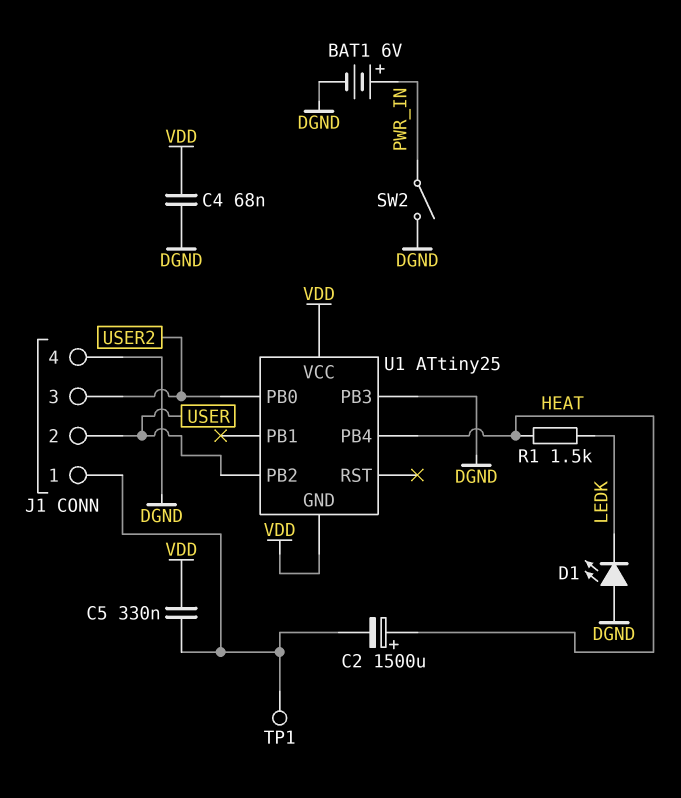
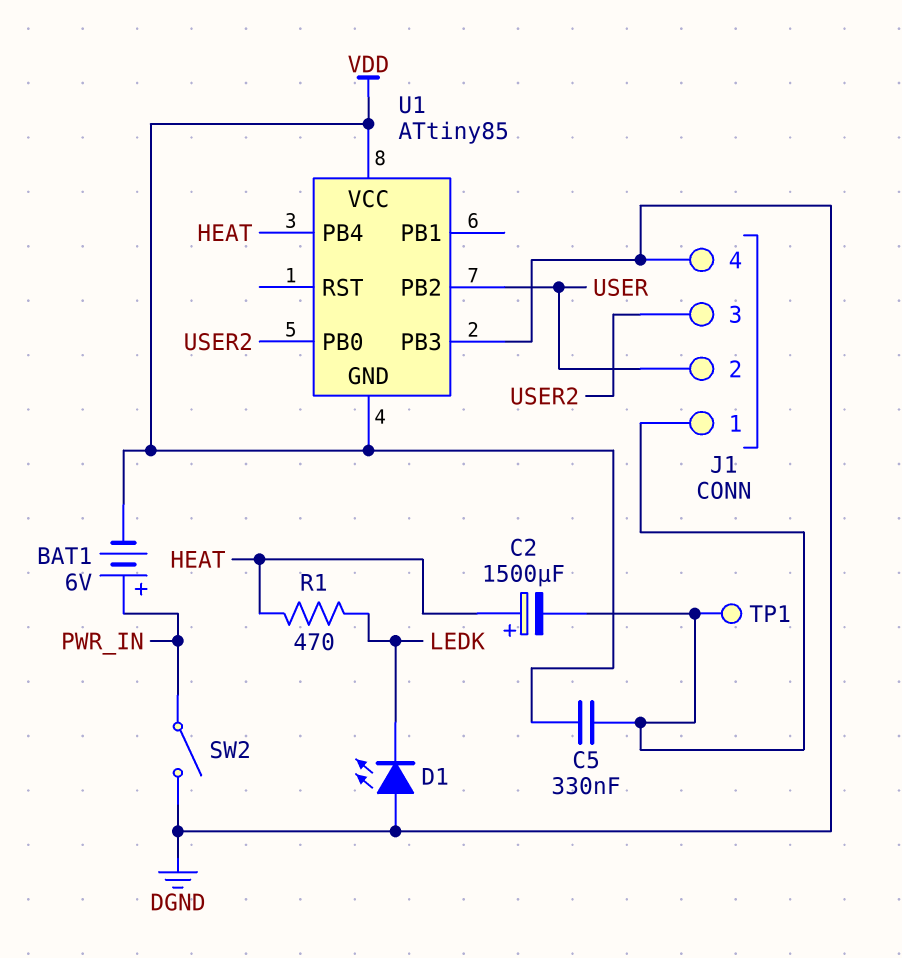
BAT1: 6V (plus PWR_IN, minus DGND) -> 6V (plus PWR_IN, minus VDD)
C4: 68nF (DGND, VDD) -> none
R1: 1.5k (HEAT, LEDK) -> 470 (HEAT, LEDK)
U1: ATtiny25 -> ATtiny85

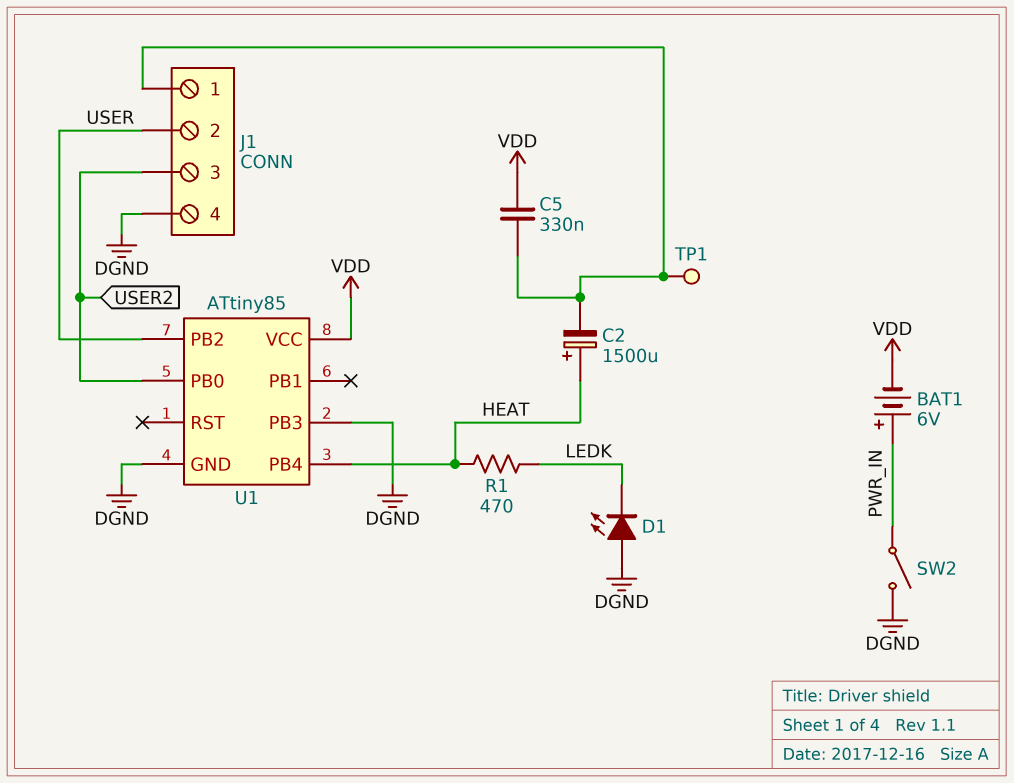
U1 pin GND: VDD -> DGND

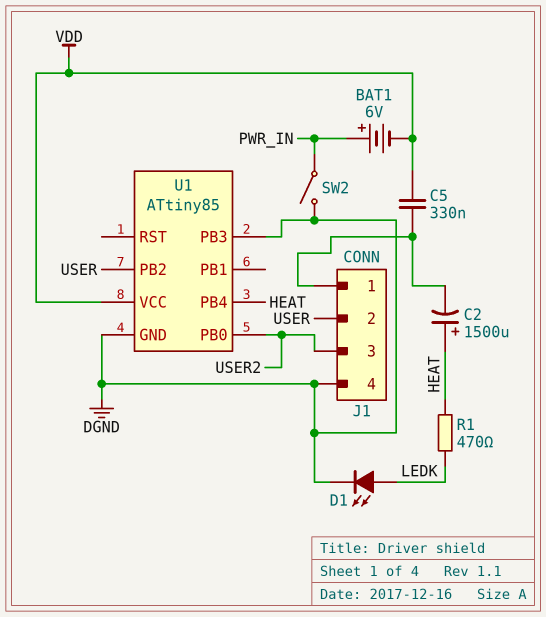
D1: LED (A DGND, K LEDK) -> LED (A LEDK, K DGND)
TP1: test point (J1/1) -> none

